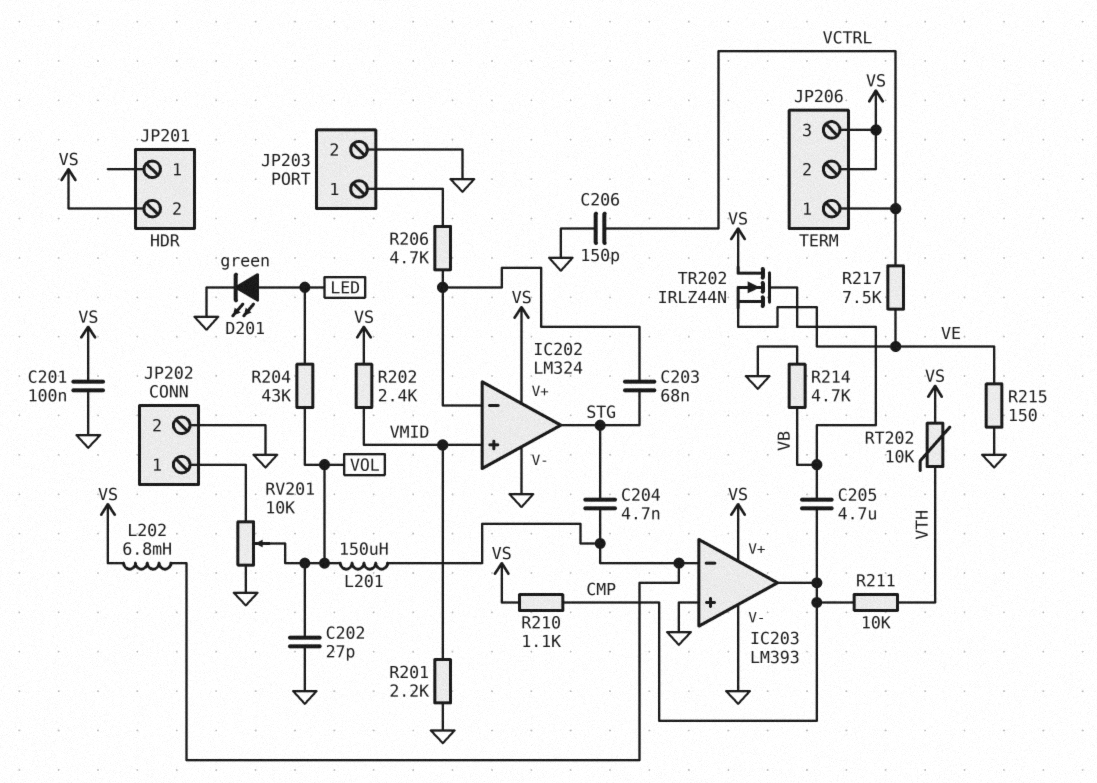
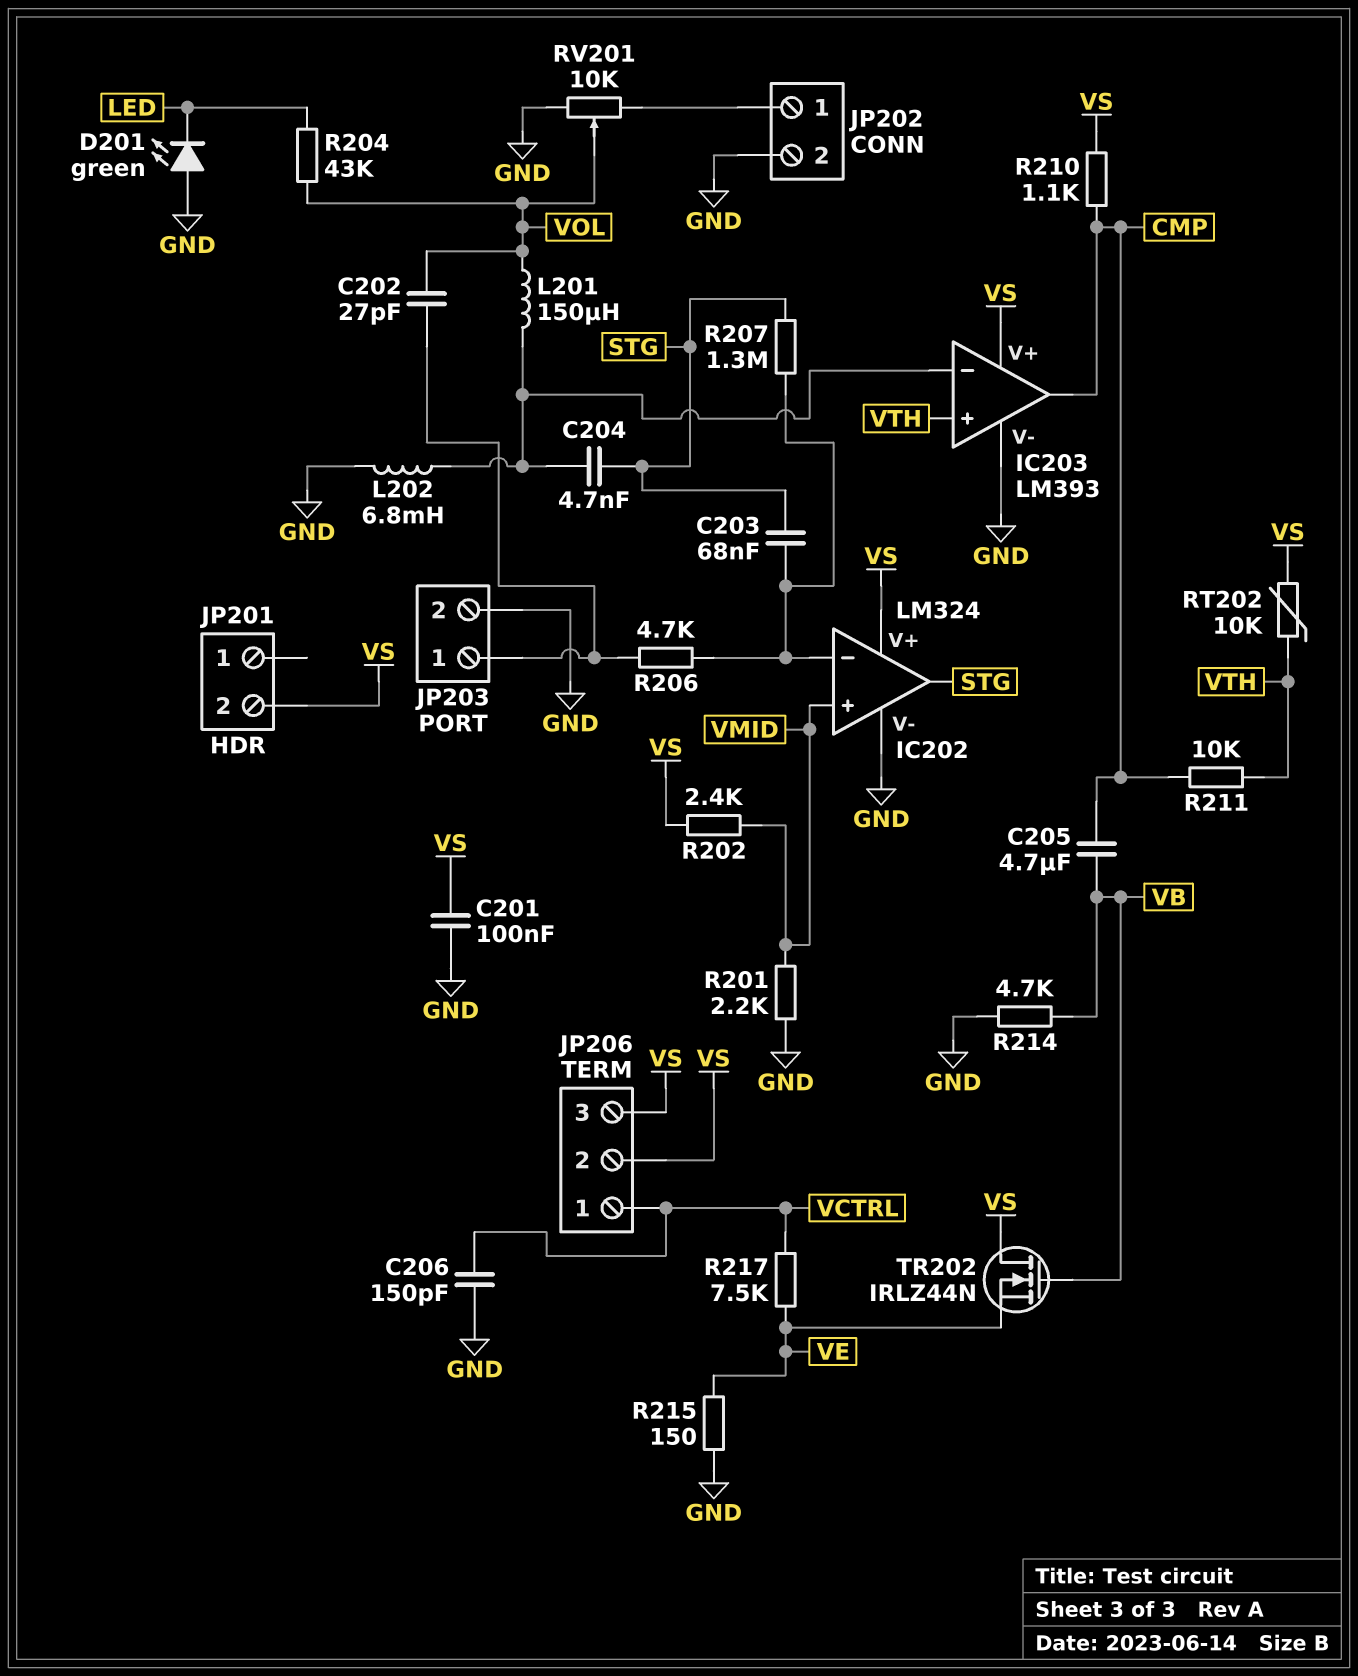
C202: 27pF (GND, VOL) -> 27pF (JP203/1, VOL)
D201: LED green (A LED, K GND) -> LED green (A GND, K LED)
IC203 pin in+: GND -> VTH
L202: 6.8mH (IC203/in-, VS) -> 6.8mH (GND, IC203/in-)
R207: none -> 1.3M (IC202/in-, STG)

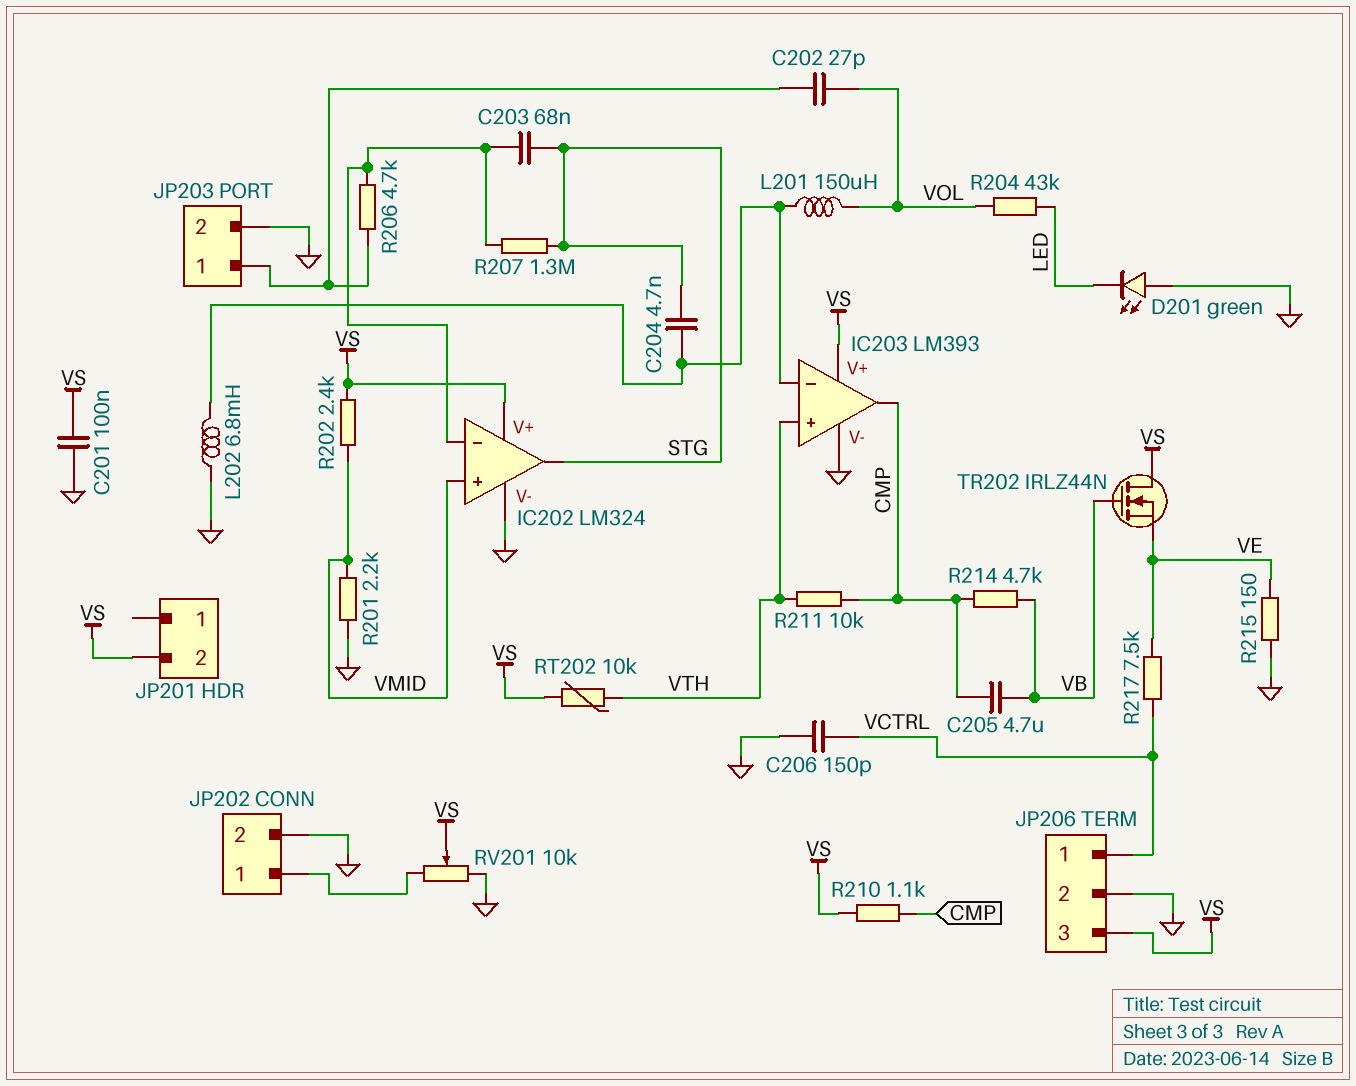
JP206 pin 2: VS -> GND
R214: 4.7k (GND, VB) -> 4.7k (CMP, VB)
RV201: 10k (GND, JP202/1, wiper VOL) -> 10k (GND, JP202/1, wiper VS)

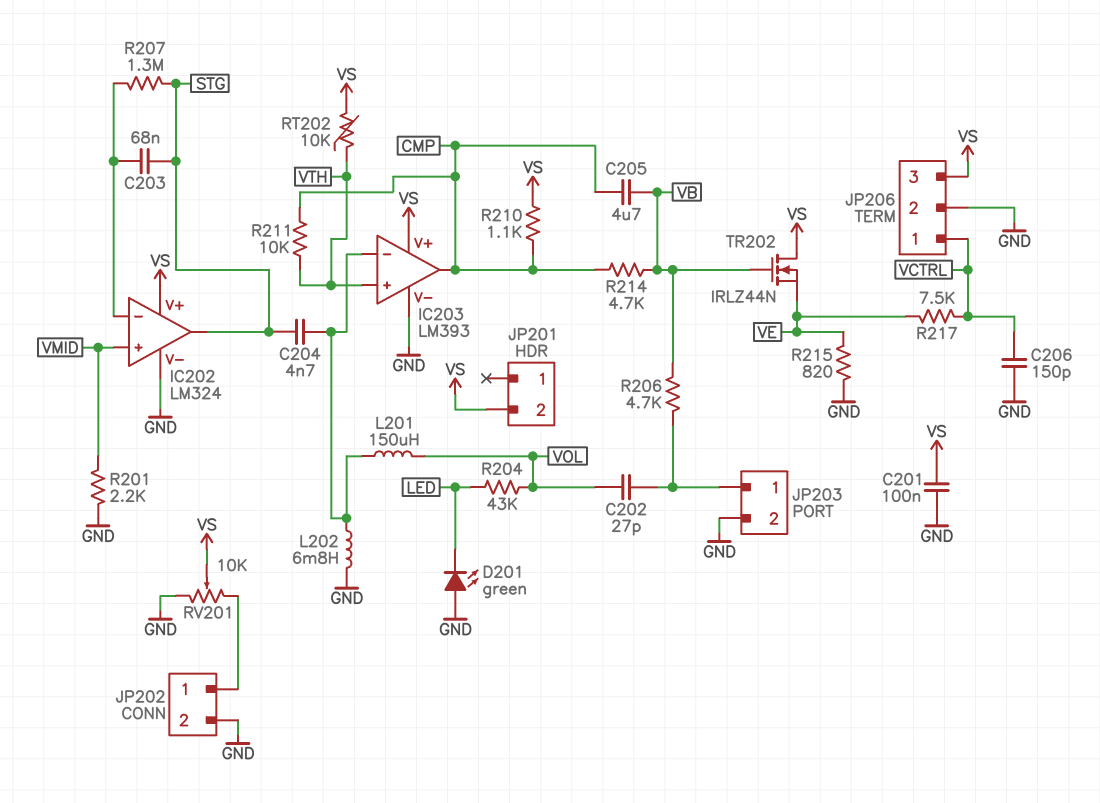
R202: 2.4k (VMID, VS) -> none
R206: 4.7k (IC202/in-, JP203/1) -> 4.7k (JP203/1, VB)
R215: 150 (GND, VE) -> 820 (GND, VE)

